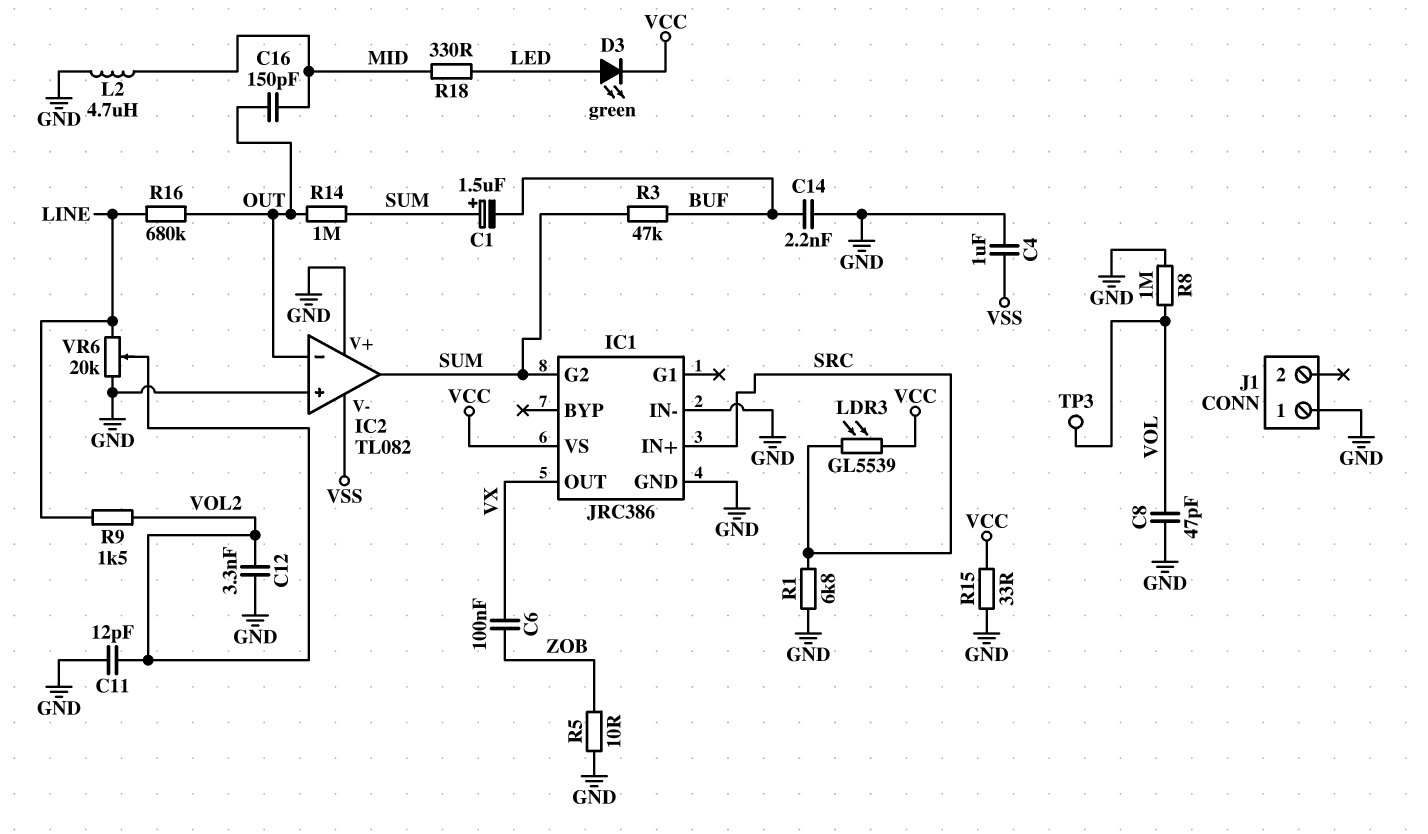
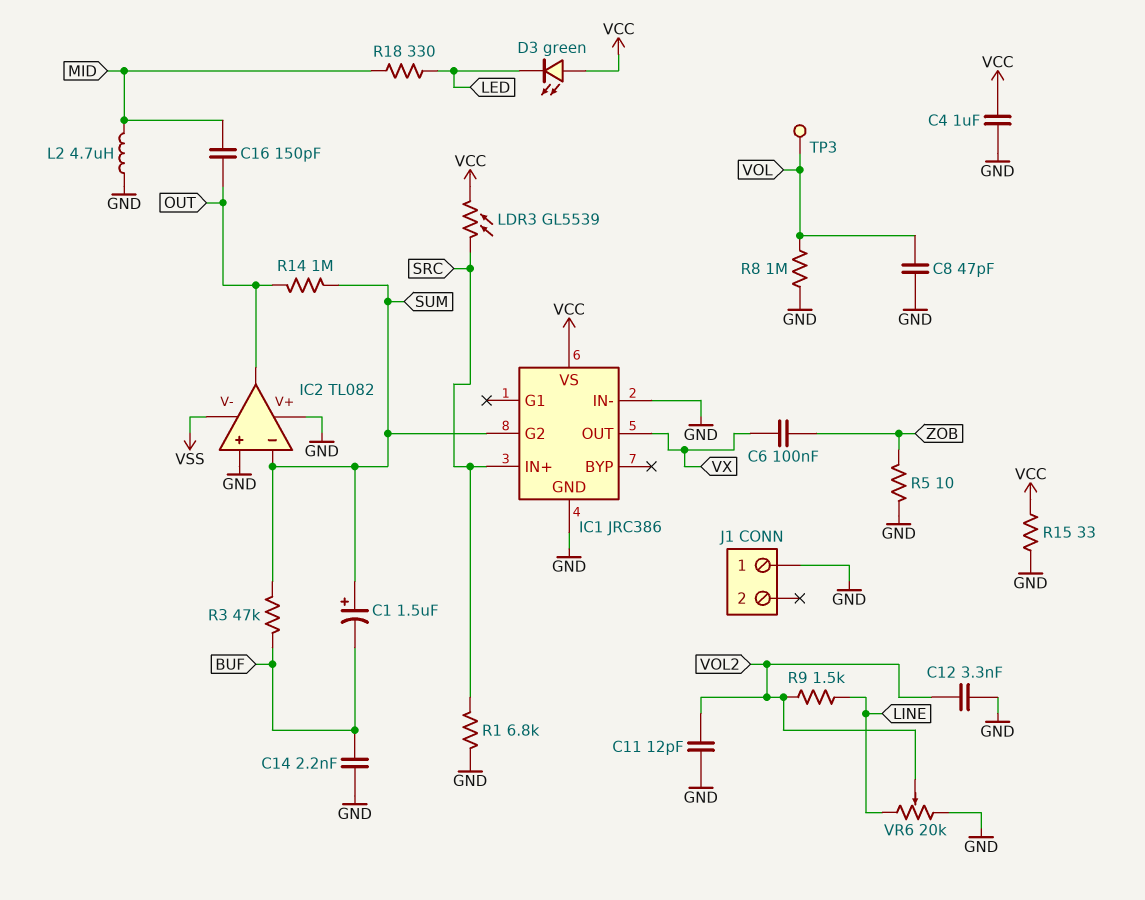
C4: 1uF (GND, VSS) -> 1uF (GND, VCC)
D3: LED green (A LED, K VCC) -> LED green (A VCC, K LED)
IC2 pin in-: OUT -> SUM
IC2 pin out: SUM -> OUT
R16: 680k (LINE, OUT) -> none

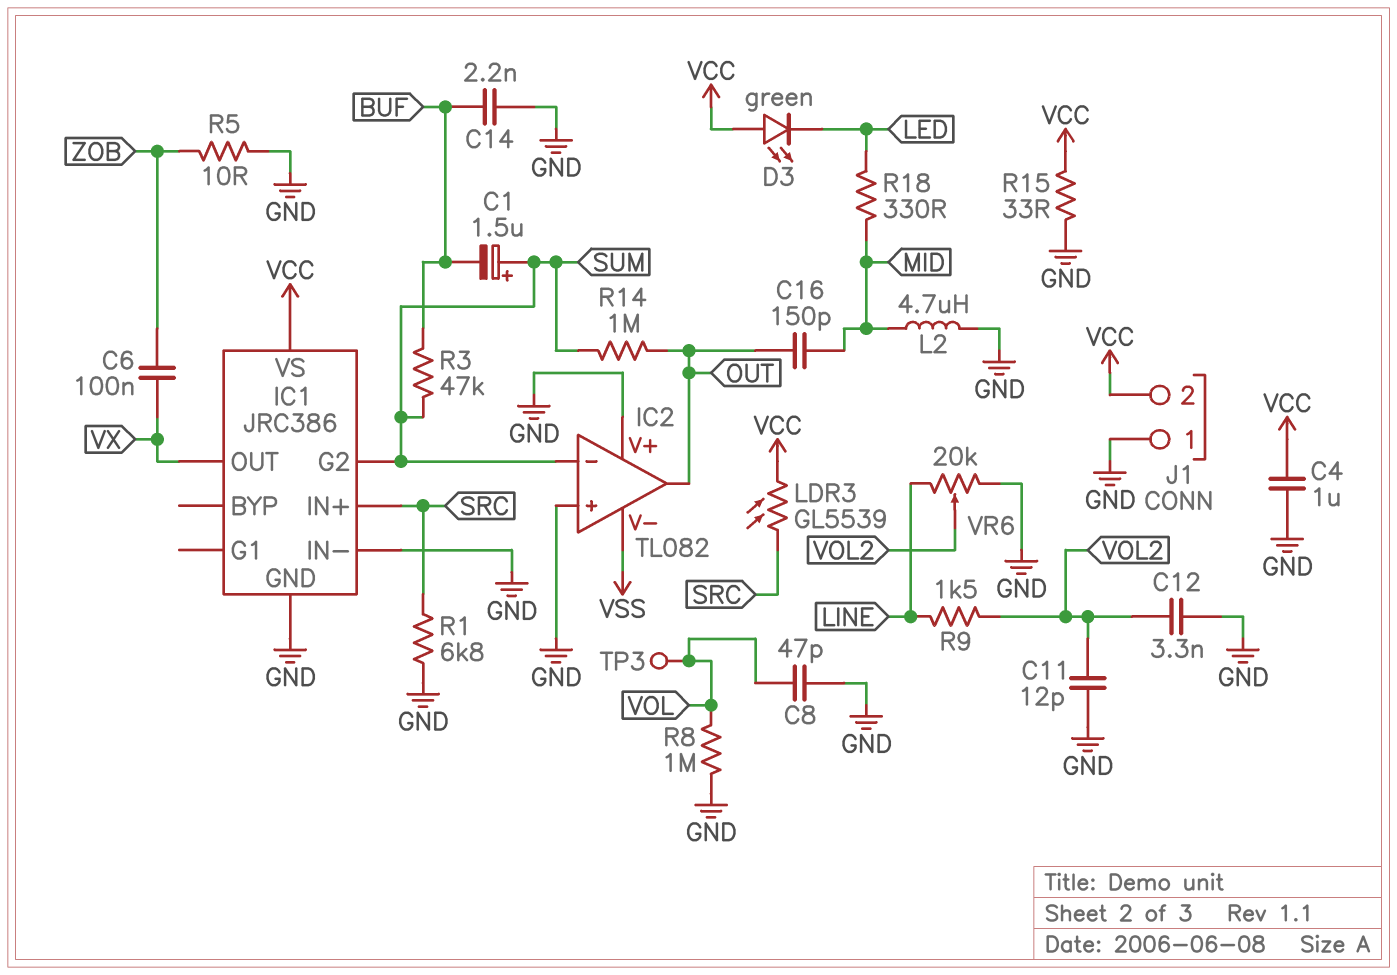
J1 pin 2: none -> VCC

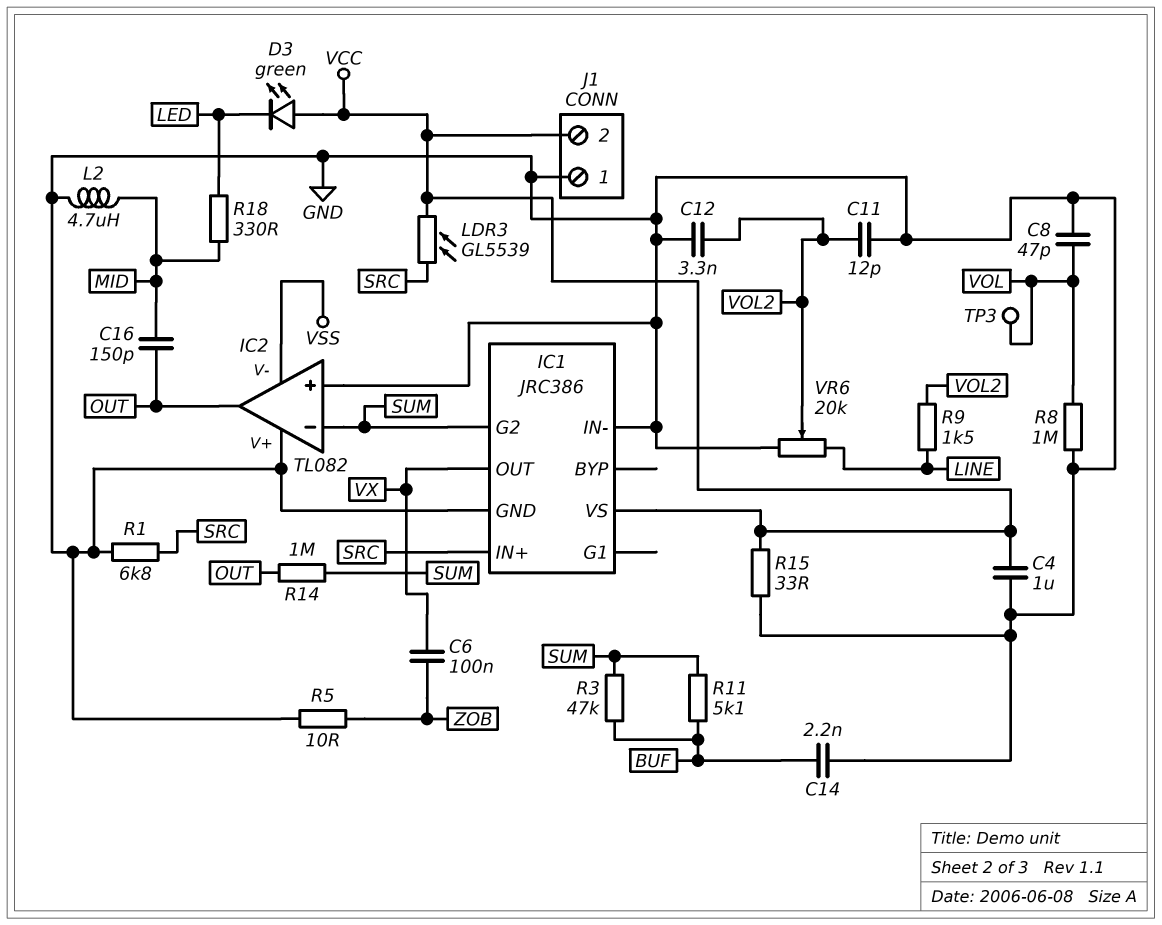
C1: 1.5uF (plus SUM, minus BUF) -> none
R11: none -> 5.1k (BUF, SUM)

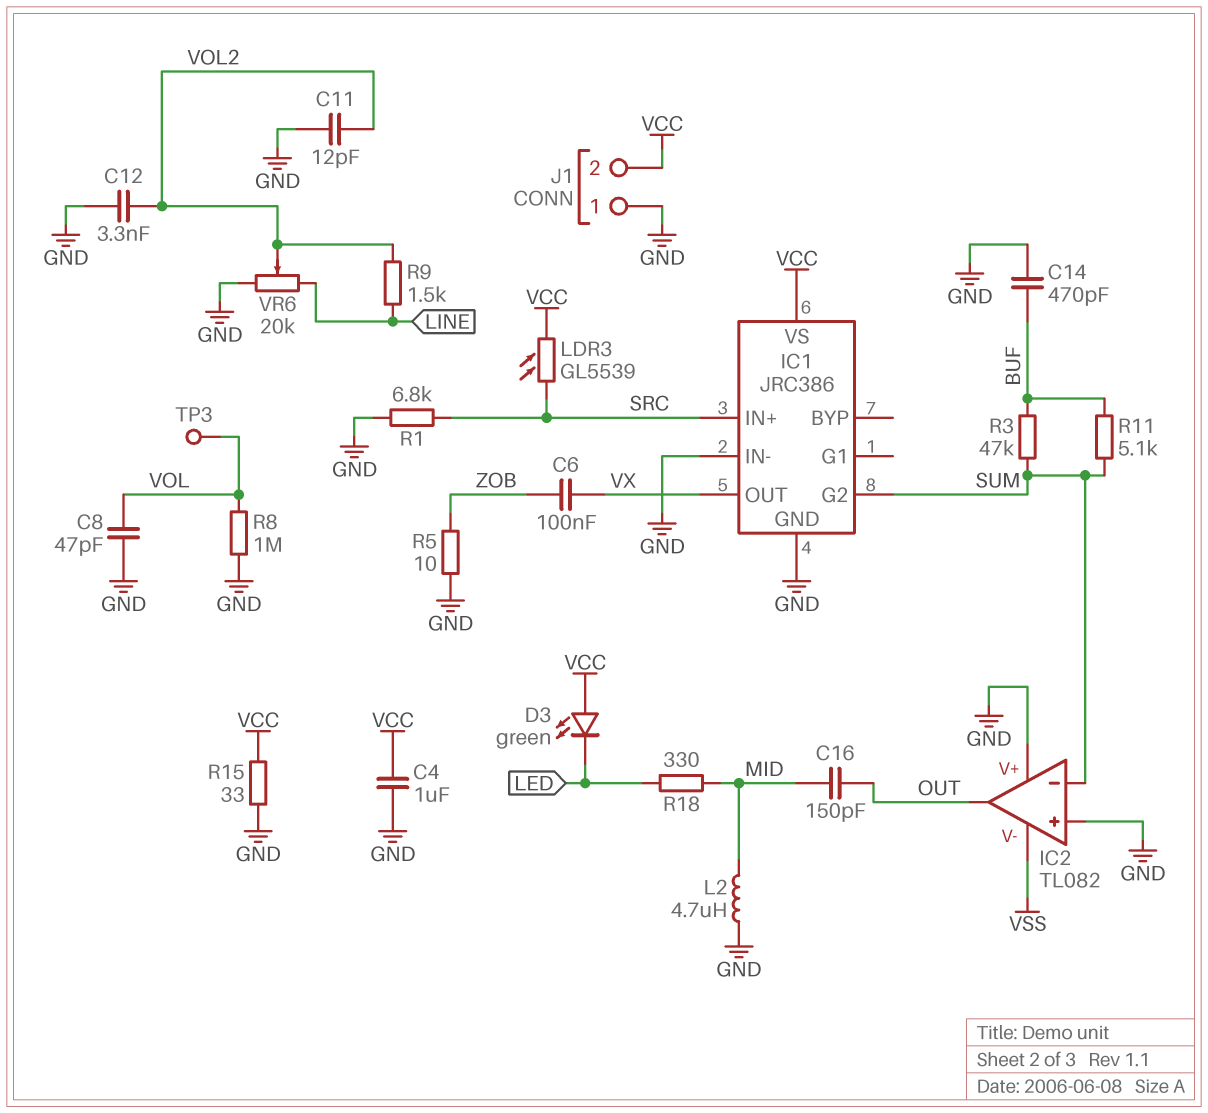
C14: 2.2nF (BUF, GND) -> 470pF (BUF, GND)
R14: 1M (OUT, SUM) -> none

